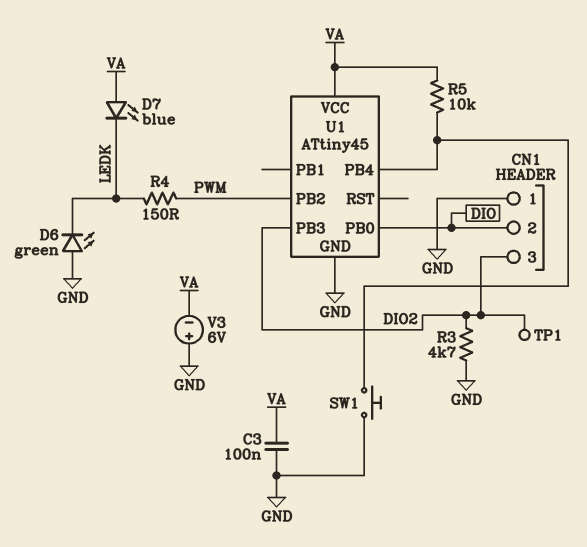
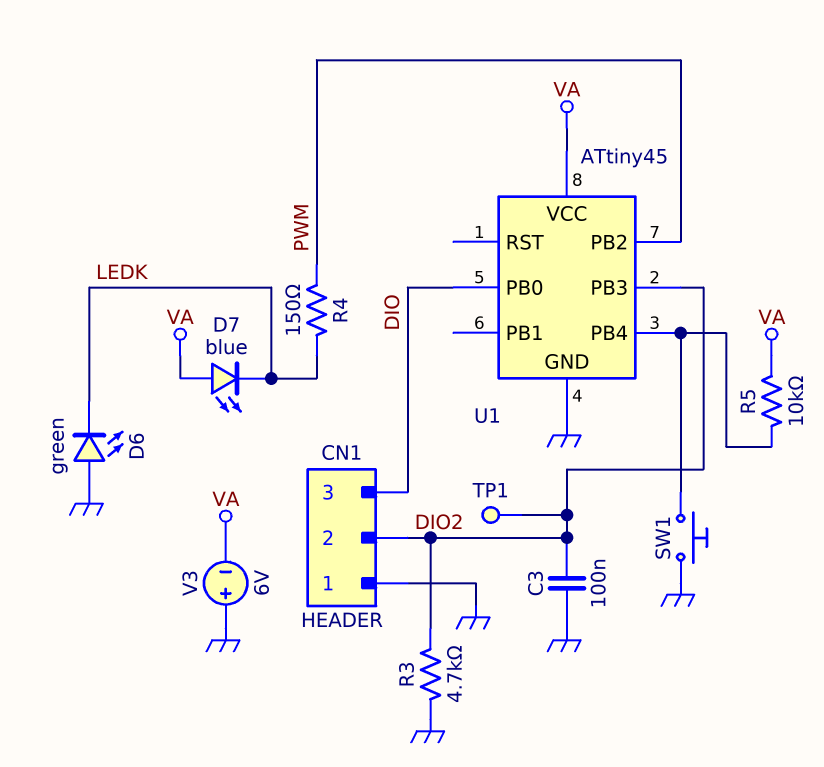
C3: 100nF (GND, VA) -> 100nF (DIO2, GND)
CN1 pin 2: DIO -> DIO2
CN1 pin 3: DIO2 -> DIO

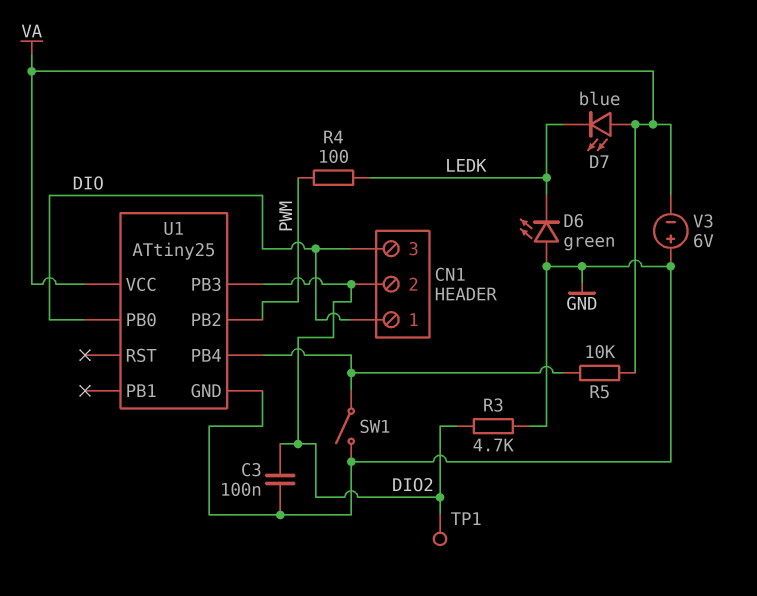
CN1 pin 1: GND -> DIO
R4: 150 (LEDK, PWM) -> 100 (LEDK, PWM)
SW1: button (GND, U1/PB4) -> switch (GND, U1/PB4)
U1: ATtiny45 -> ATtiny25

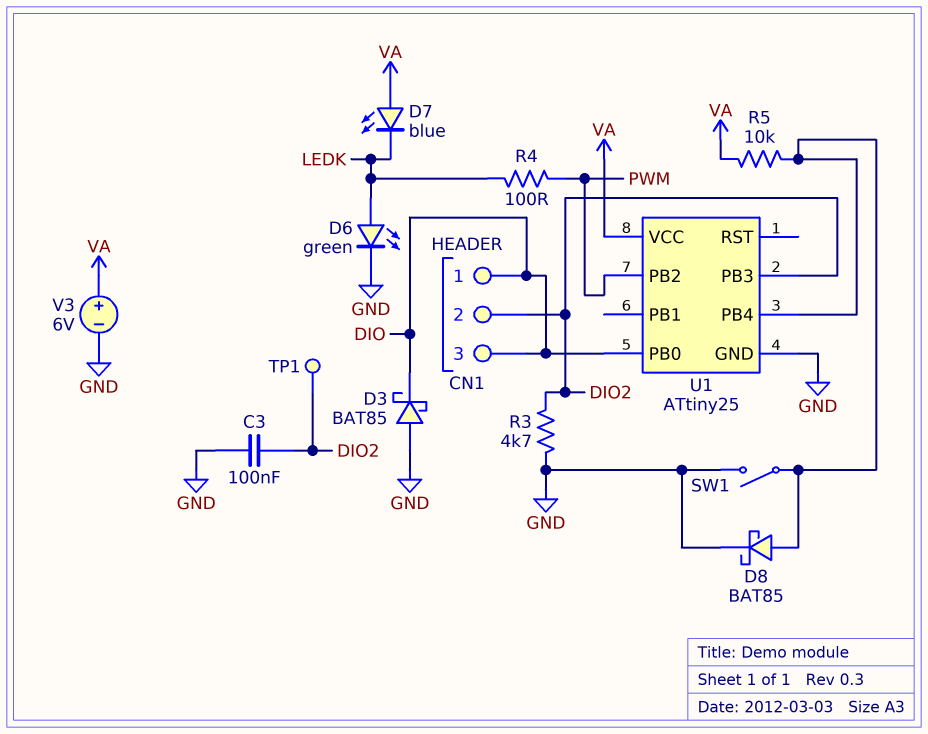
D3: none -> schottky BAT85 (A GND, K DIO)
D6: LED green (A GND, K LEDK) -> LED green (A LEDK, K GND)
D8: none -> schottky BAT85 (A U1/PB4, K GND)
V3: 6V (plus GND, minus VA) -> 6V (plus VA, minus GND)

